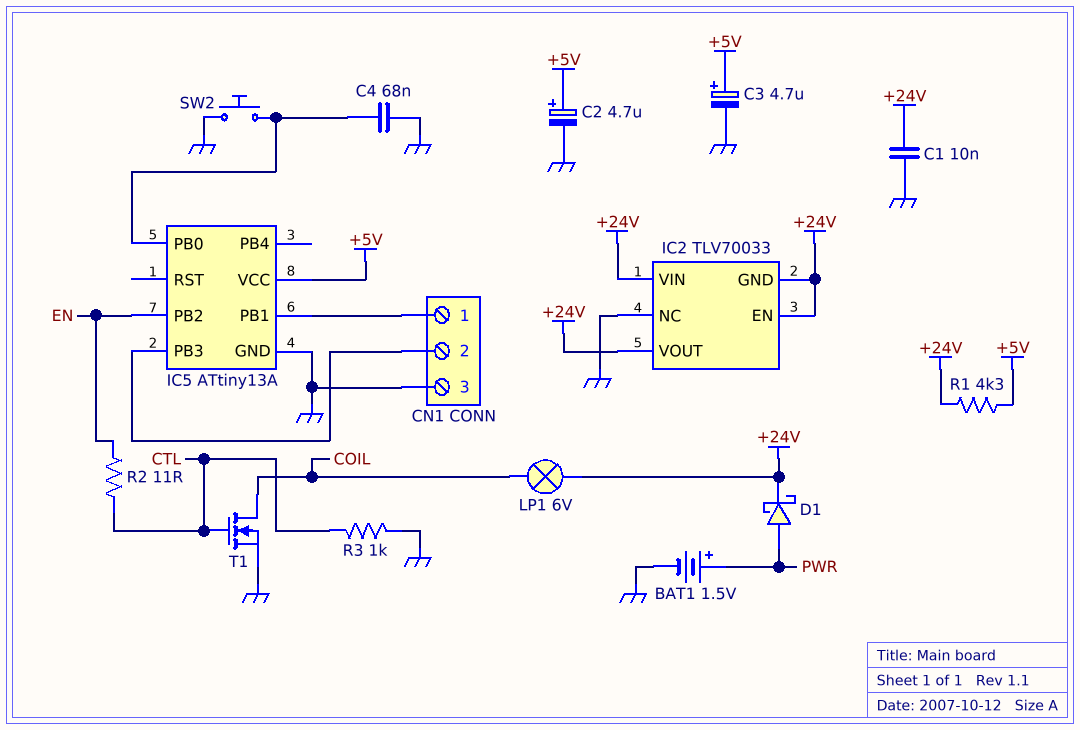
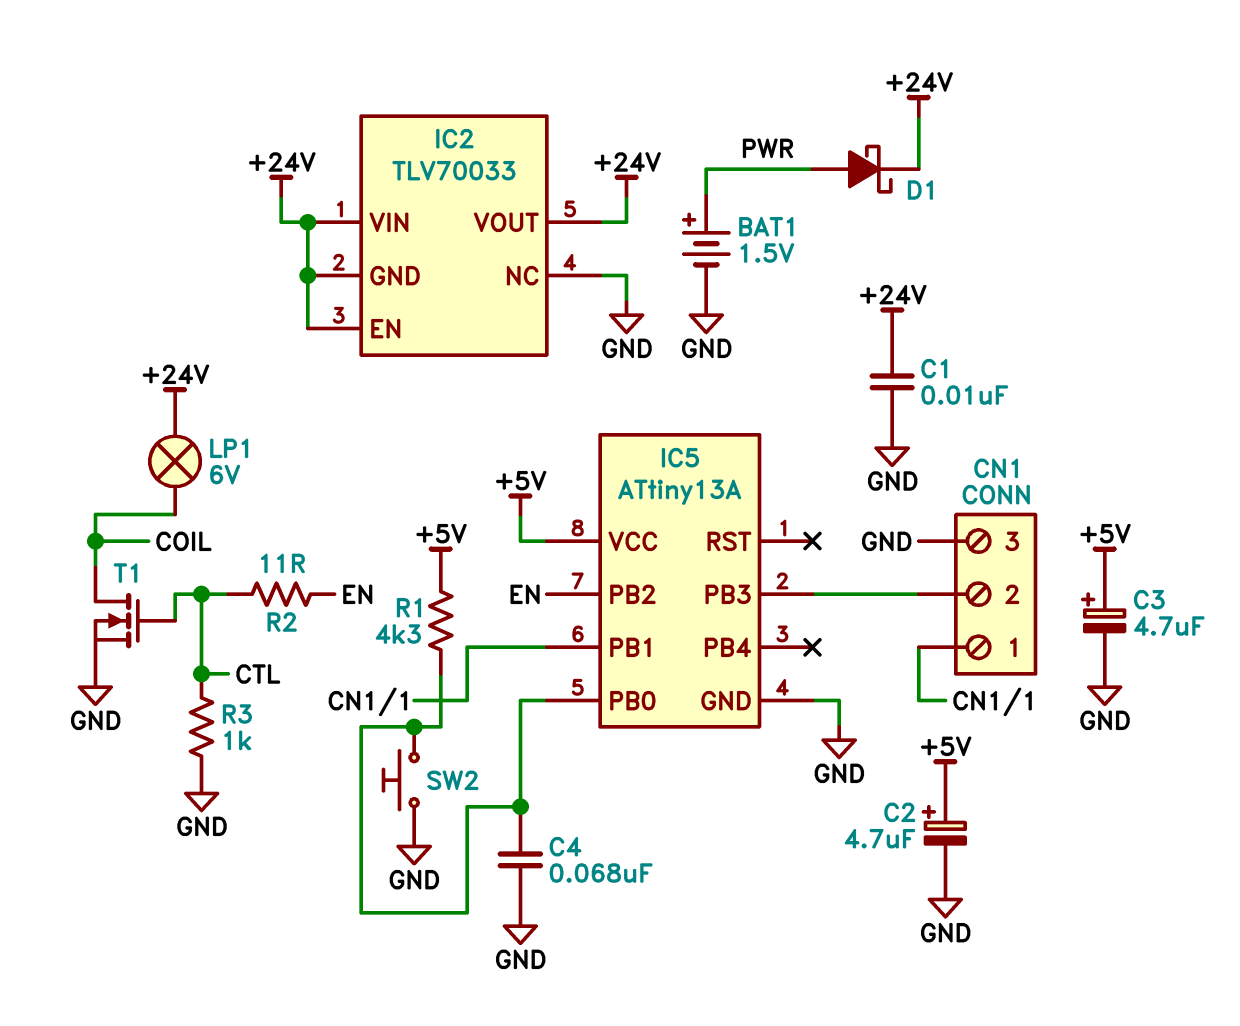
R1: 4.3k (+5V, +24V) -> 4.3k (+5V, IC5/PB0)

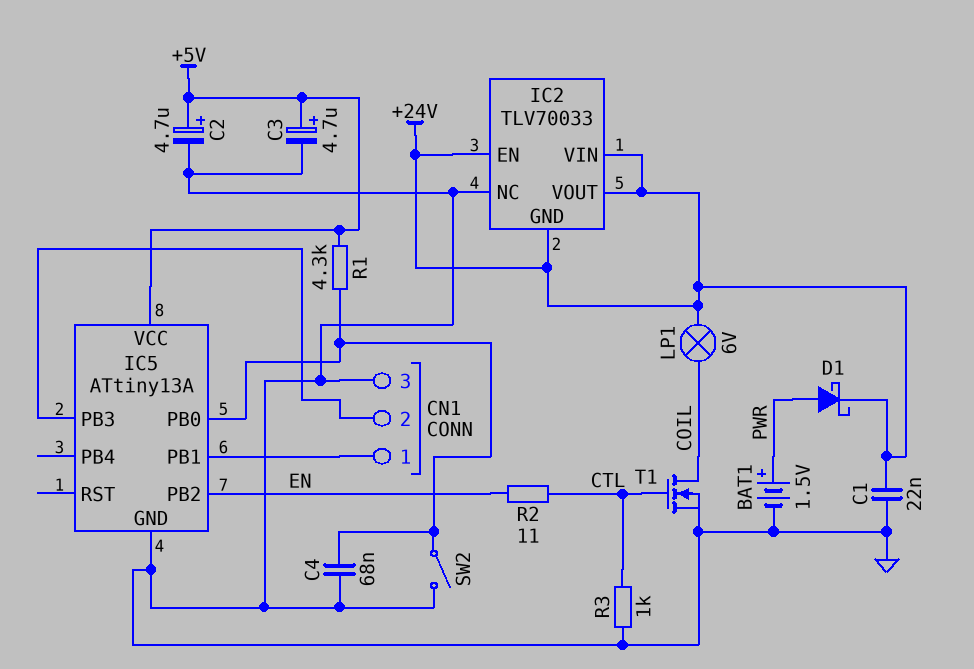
C1: 10nF (+24V, GND) -> 22nF (+24V, GND)
SW2: button (GND, IC5/PB0) -> switch (GND, IC5/PB0)

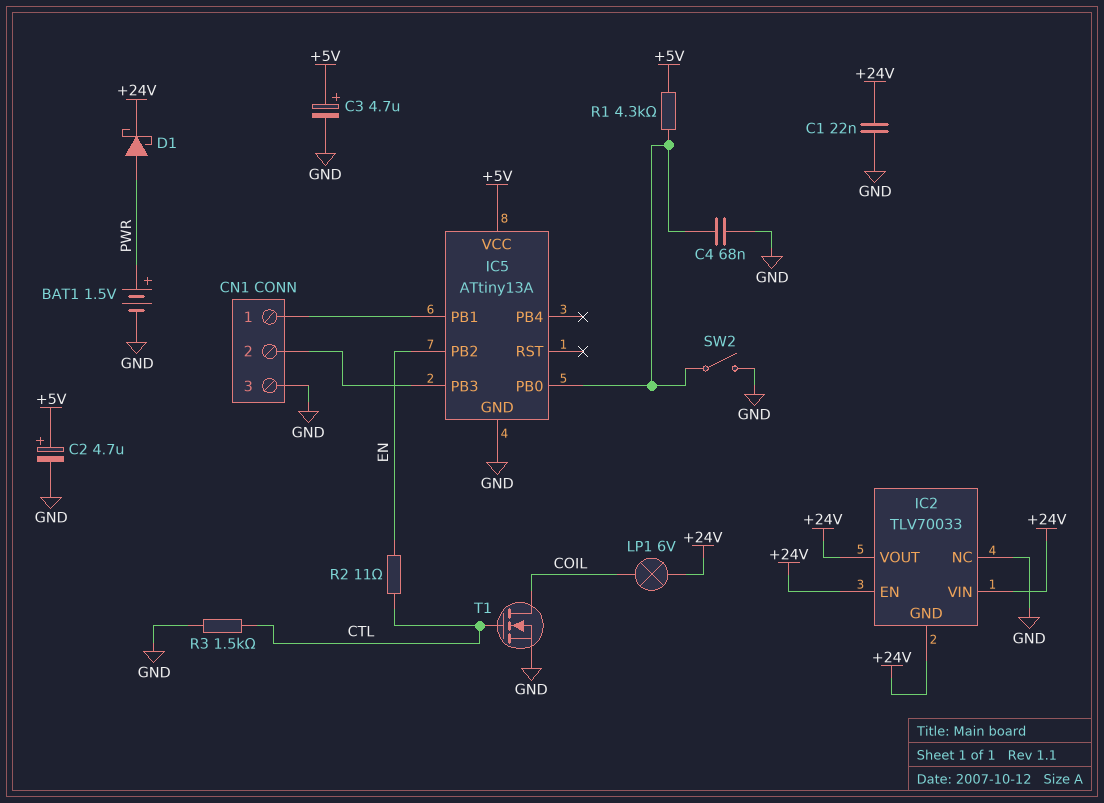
R3: 1k (CTL, GND) -> 1.5k (CTL, GND)

